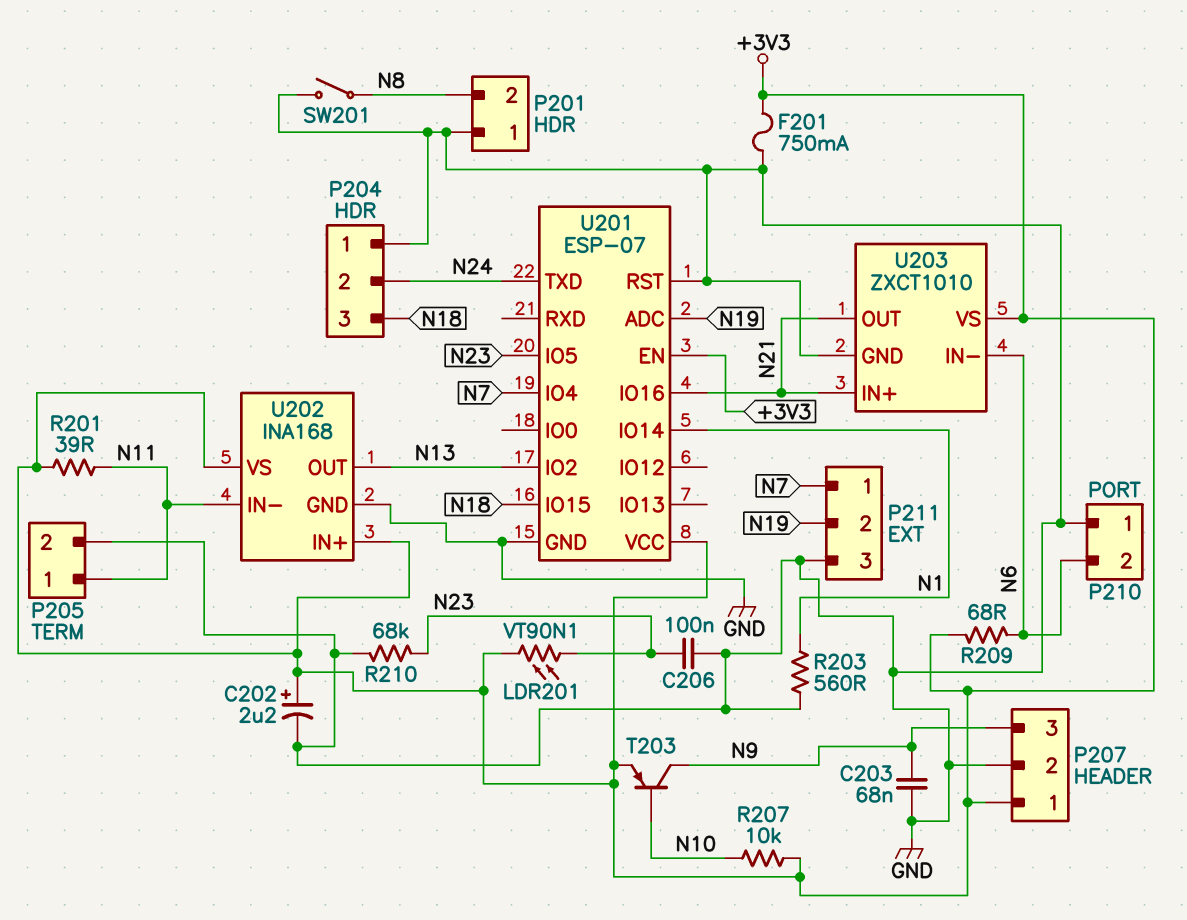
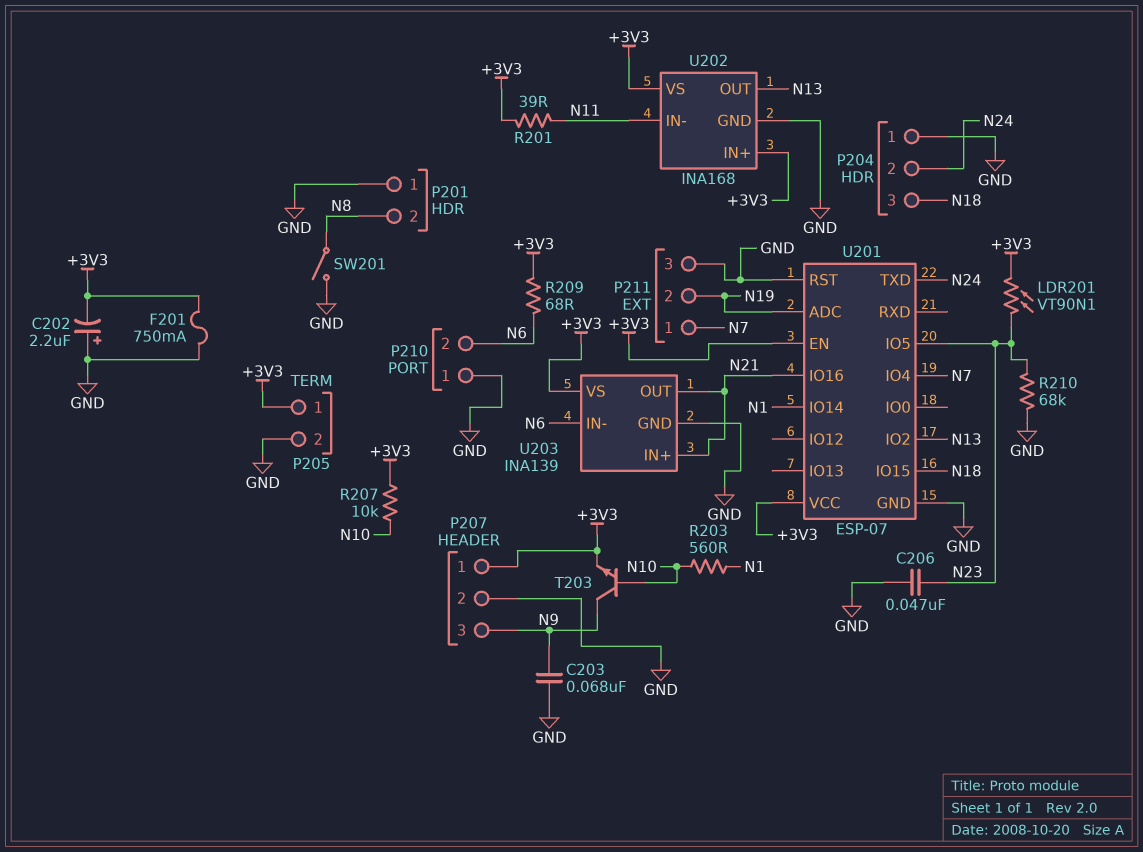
C202: 2.2uF (plus +3V3, minus GND) -> 2.2uF (plus GND, minus +3V3)
C206: 100nF (GND, N23) -> 47nF (GND, N23)
P205 pin 1: N11 -> +3V3
R203: 560 (GND, N1) -> 560 (N1, N10)
T203: PNP (B N10, C N9, E +3V3) -> NPN (B N10, C N9, E +3V3)
U203: ZXCT1010 -> INA139

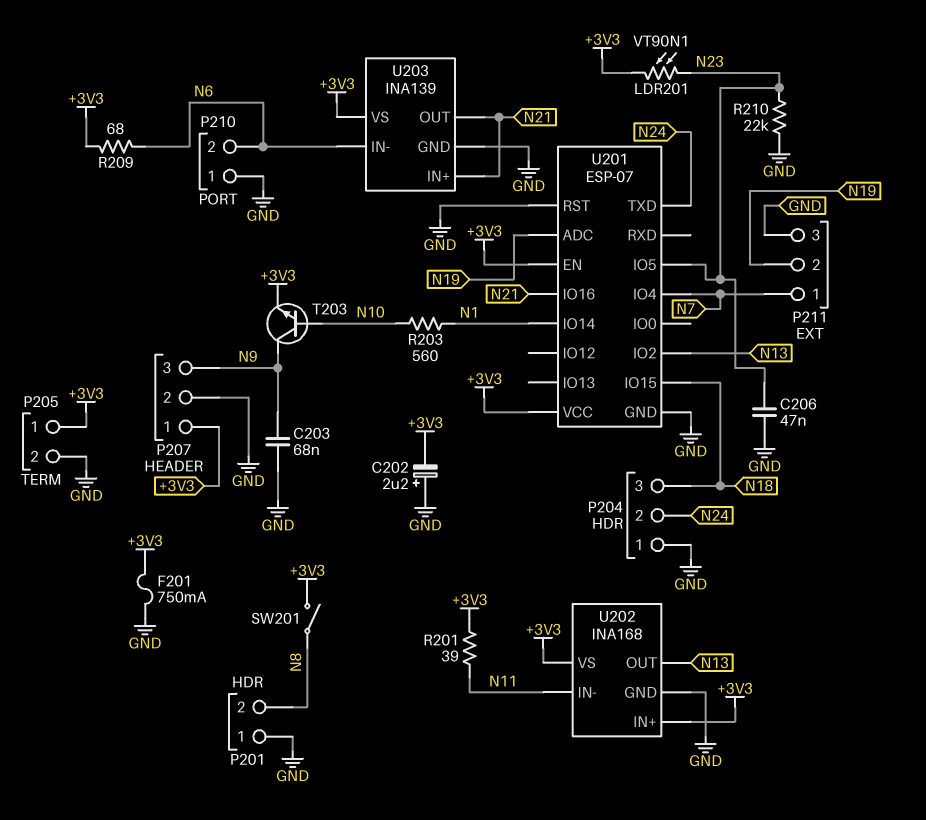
R207: 10k (+3V3, N10) -> none
R210: 68k (GND, N23) -> 22k (GND, N23)
SW201: switch (GND, N8) -> switch (+3V3, N8)

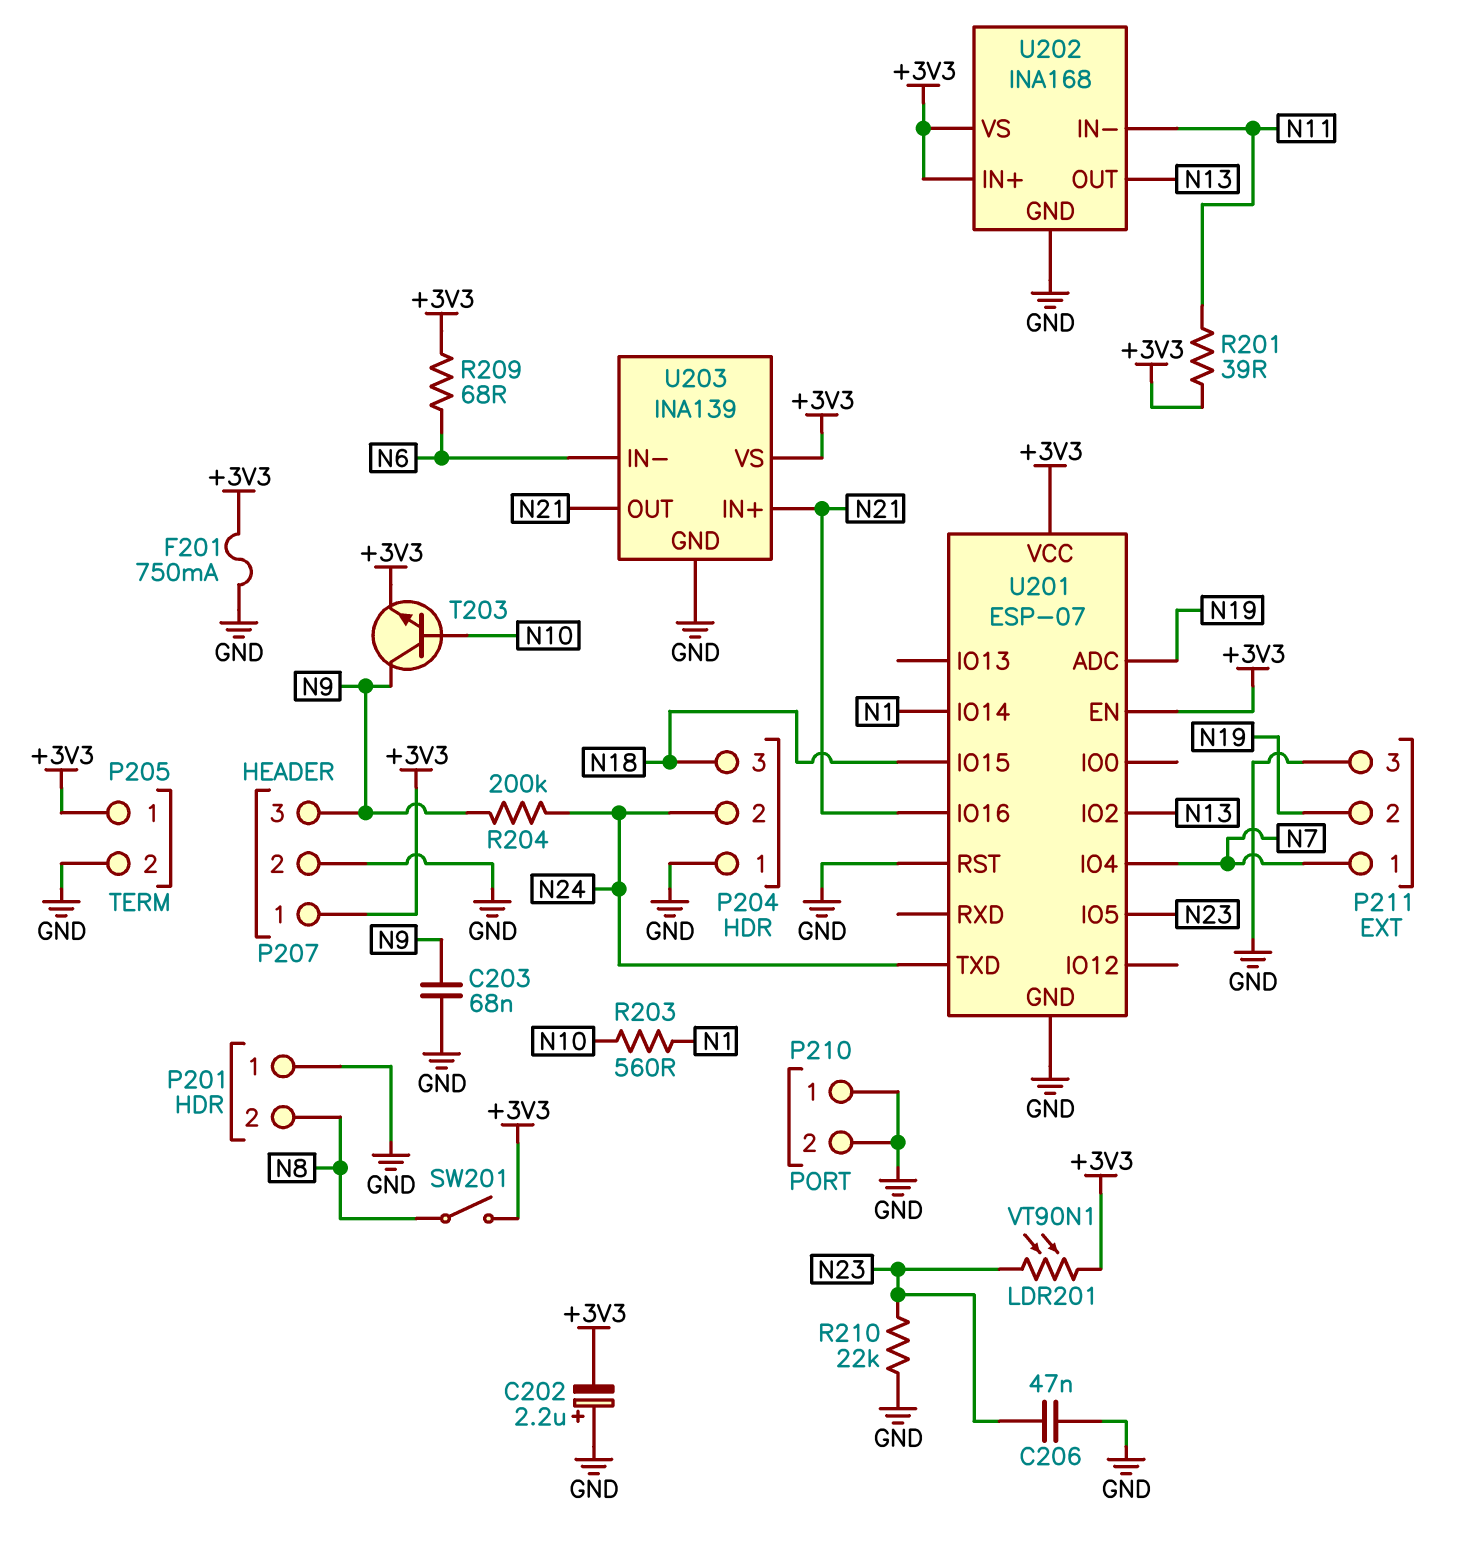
P210 pin 2: N6 -> GND
R204: none -> 200k (N9, N24)

